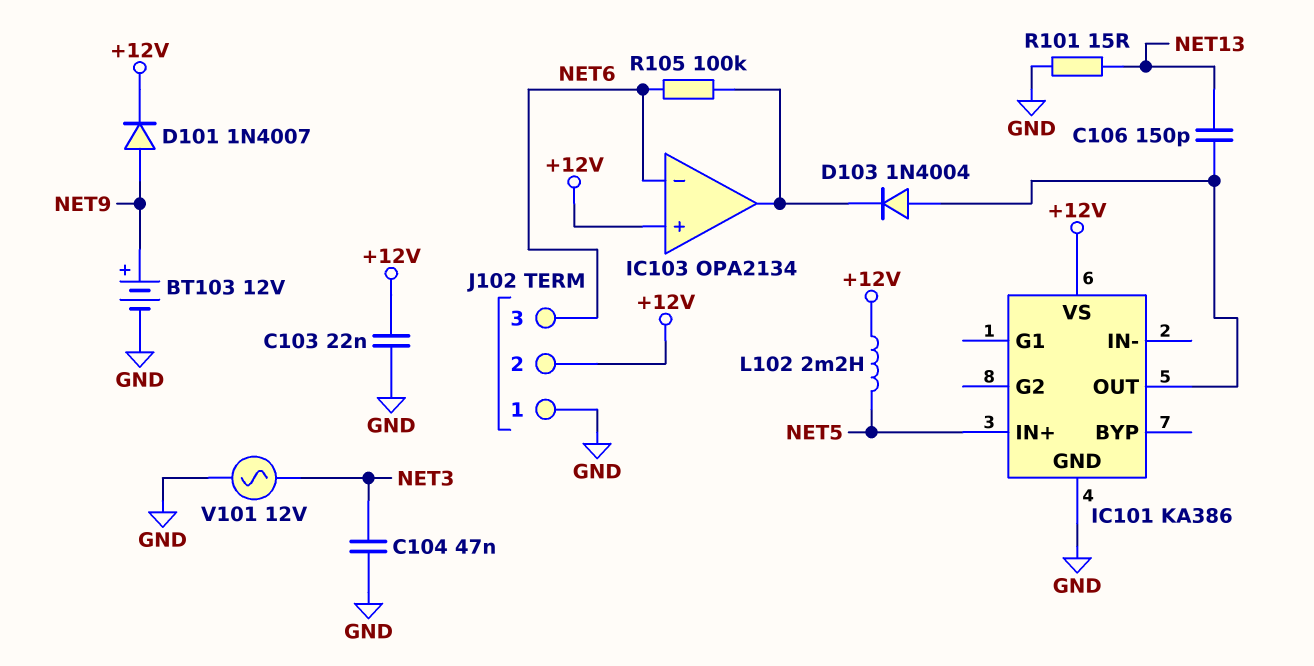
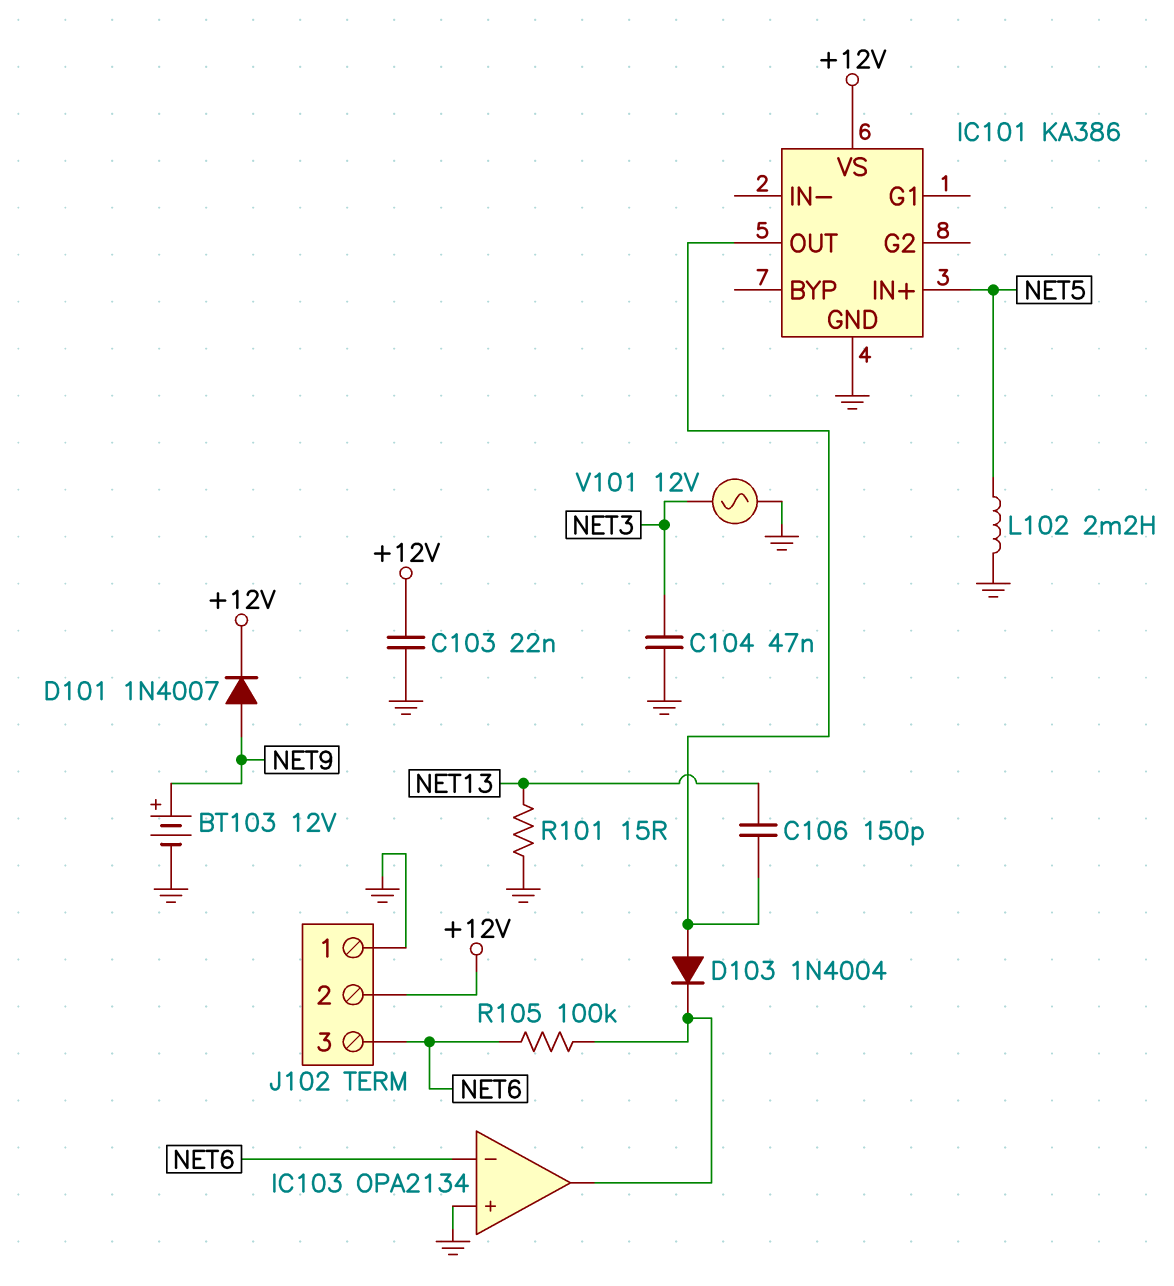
IC103 pin in+: +12V -> GND
L102: 2.2mH (+12V, NET5) -> 2.2mH (GND, NET5)

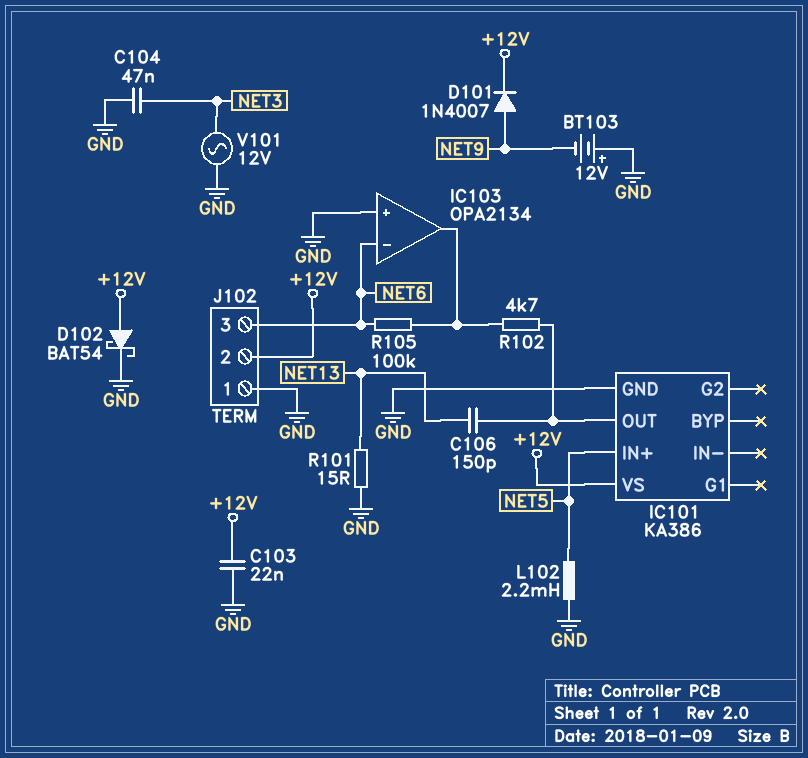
BT103: 12V (plus NET9, minus GND) -> 12V (plus GND, minus NET9)
D102: none -> schottky BAT54 (A +12V, K GND)
D103: diode 1N4004 (A IC101/OUT, K IC103/out) -> none
R102: none -> 4.7k (IC101/OUT, IC103/out)

